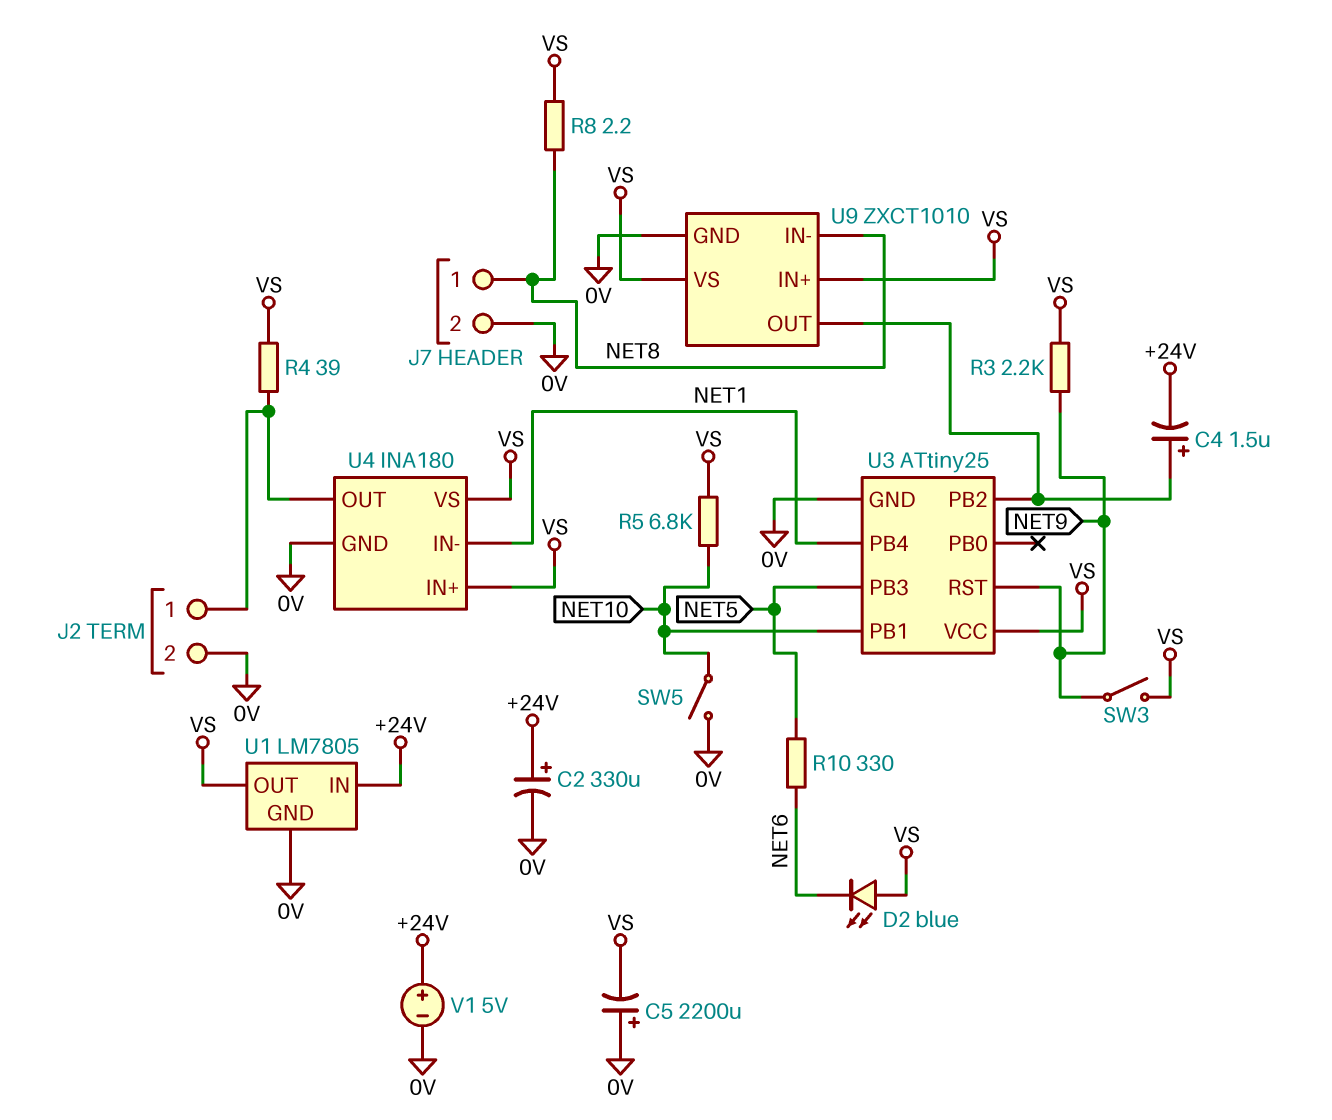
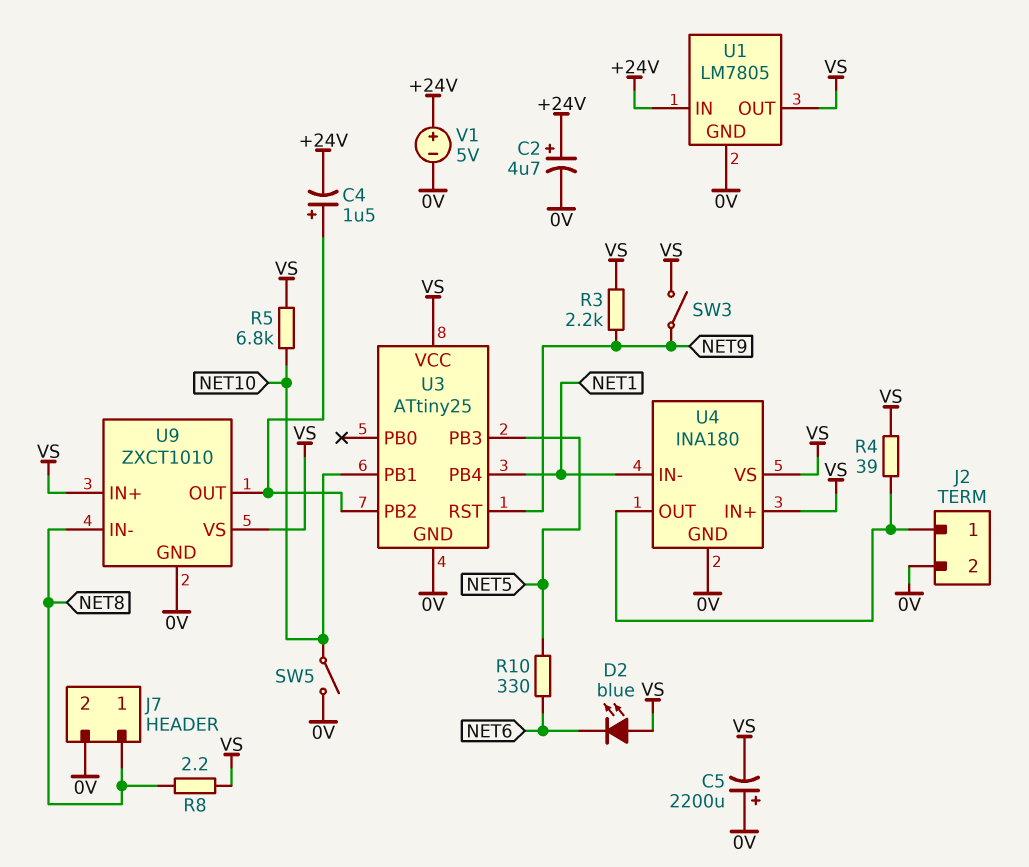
C2: 330uF (plus +24V, minus 0V) -> 4.7uF (plus +24V, minus 0V)

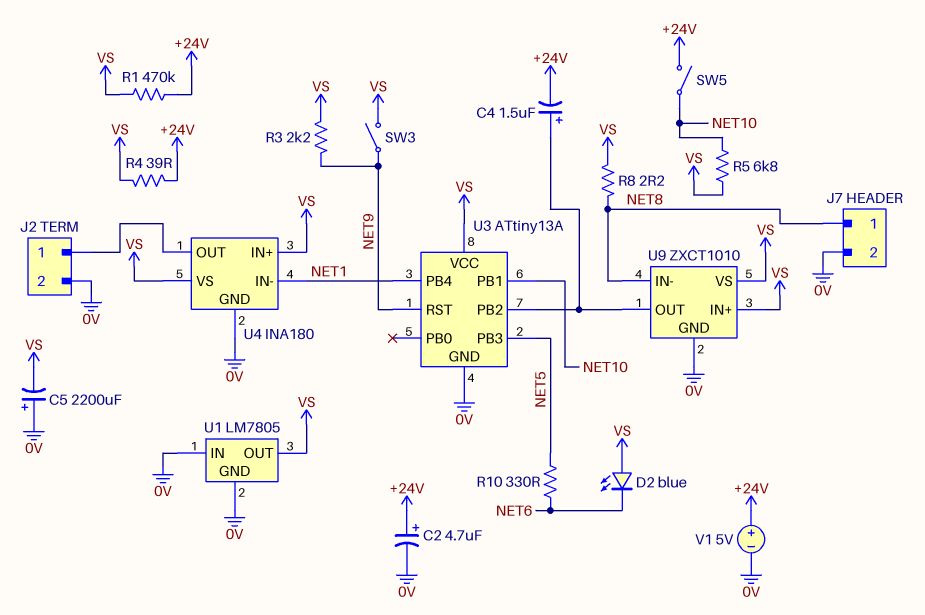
R1: none -> 470k (+24V, VS)
R4: 39 (J2/1, VS) -> 39 (+24V, VS)
SW5: switch (0V, NET10) -> switch (+24V, NET10)
U1 pin IN: +24V -> 0V
U3: ATtiny25 -> ATtiny13A

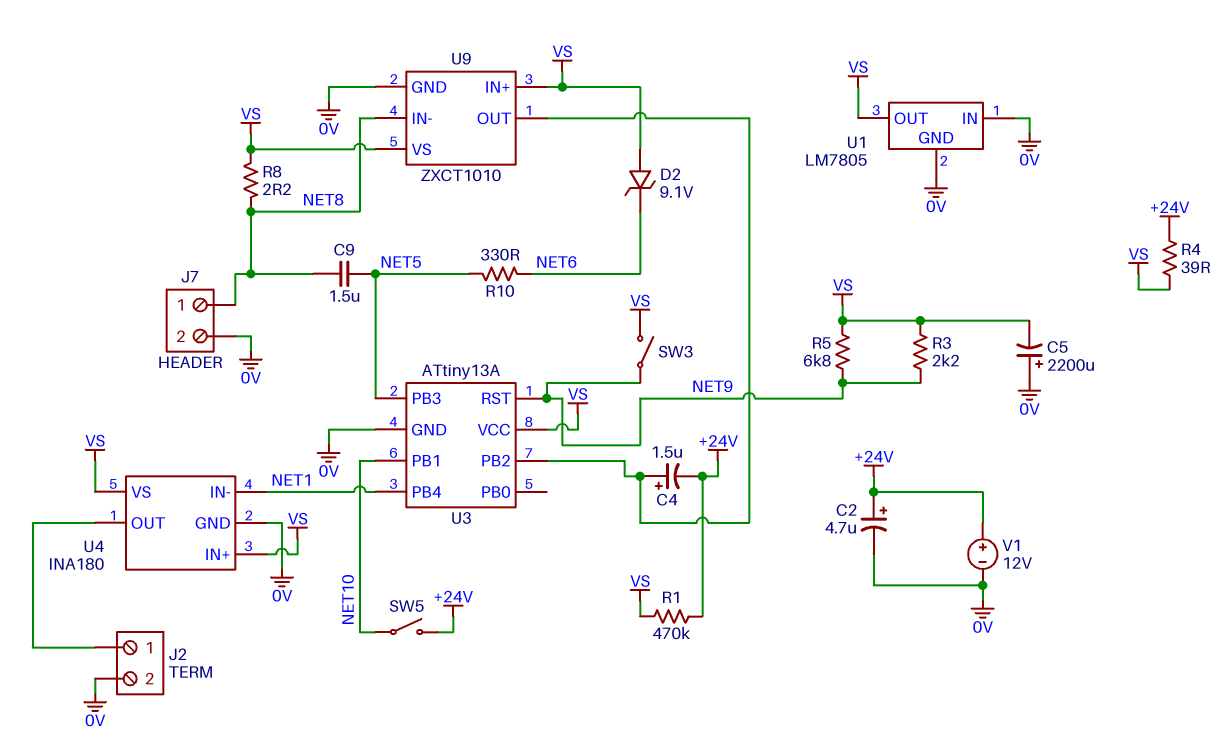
C9: none -> 1.5uF (NET5, NET8)
D2: LED blue (A VS, K NET6) -> zener 9.1V (A VS, K NET6)
R5: 6.8k (NET10, VS) -> 6.8k (NET9, VS)
V1: 5V (plus +24V, minus 0V) -> 12V (plus +24V, minus 0V)

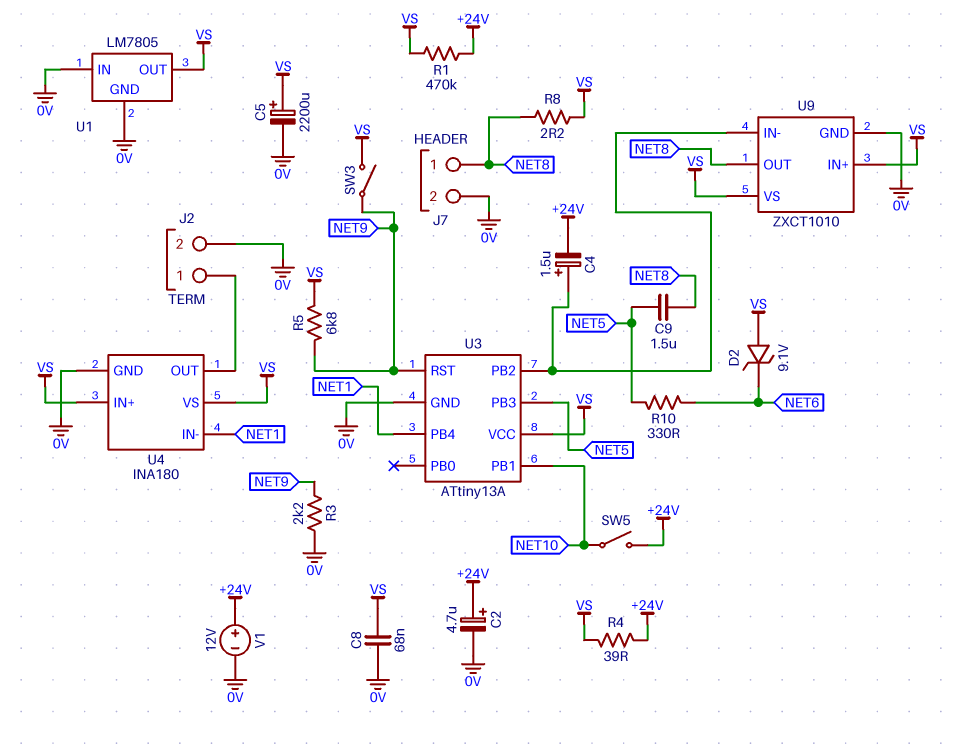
C5: 2200uF (plus 0V, minus VS) -> 2200uF (plus VS, minus 0V)
C8: none -> 68nF (0V, VS)
R3: 2.2k (NET9, VS) -> 2.2k (0V, NET9)
U9 pin IN-: NET8 -> U3/PB2
U9 pin OUT: U3/PB2 -> NET8

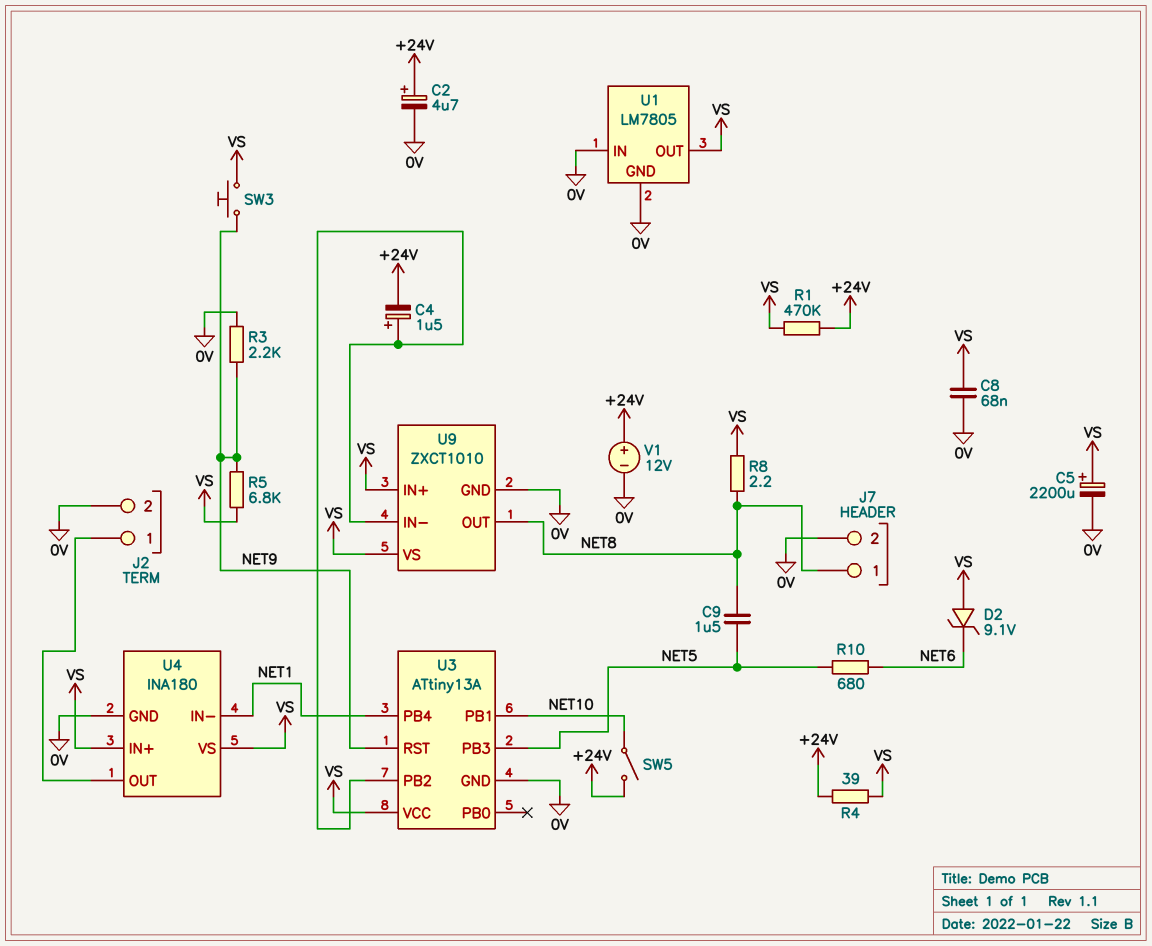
R10: 330 (NET5, NET6) -> 680 (NET5, NET6)
SW3: switch (NET9, VS) -> button (NET9, VS)

